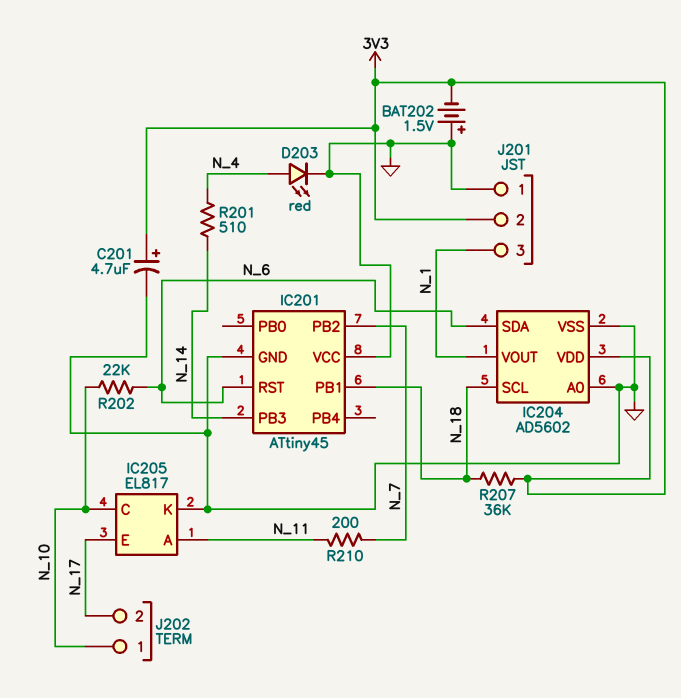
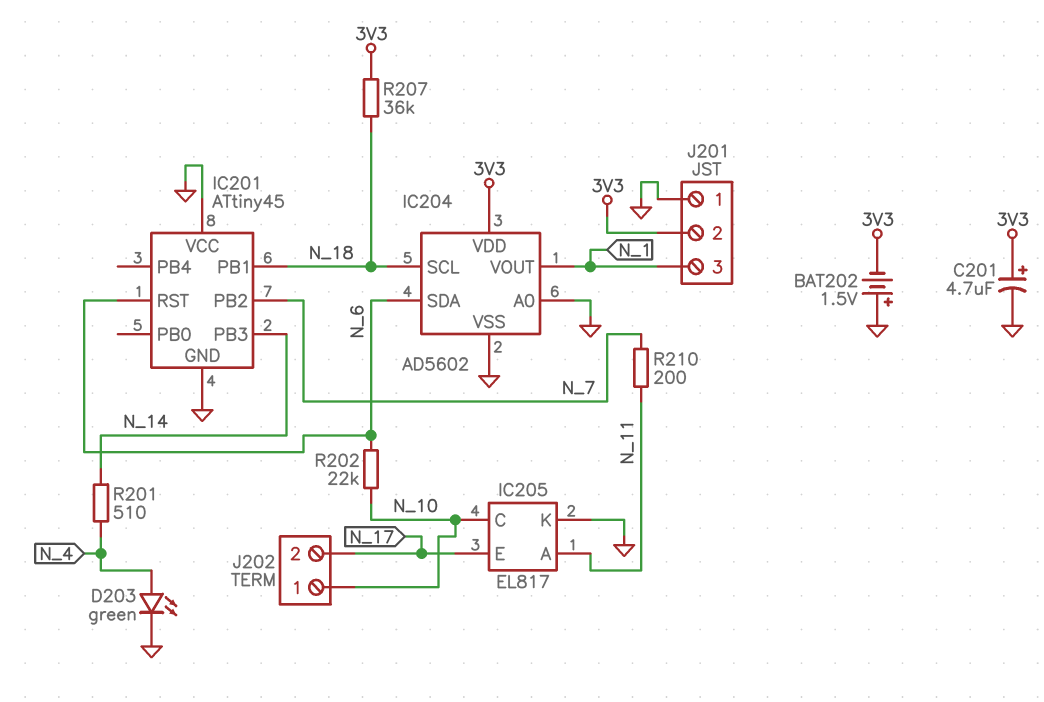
D203: LED red (A N_4, K GND) -> LED green (A N_4, K GND)

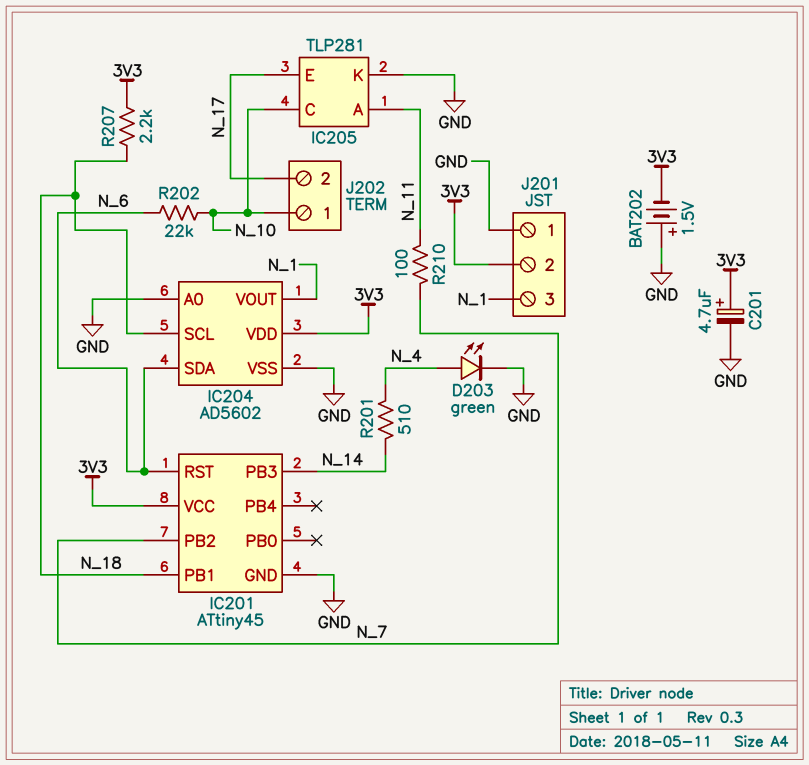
IC201 pin VCC: GND -> 3V3
IC205: EL817 -> TLP281
R207: 36k (3V3, N_18) -> 2.2k (3V3, N_18)
R210: 200 (N_7, N_11) -> 100 (N_7, N_11)

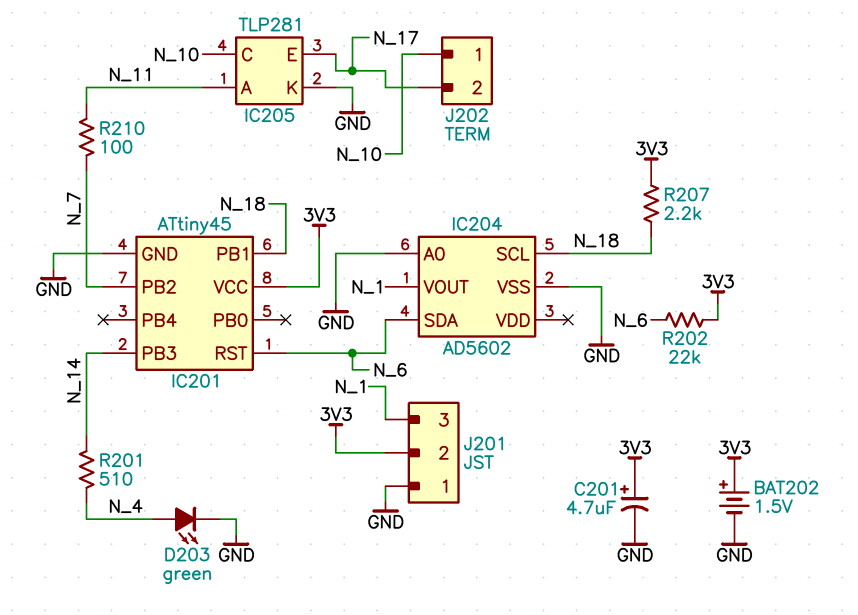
BAT202: 1.5V (plus GND, minus 3V3) -> 1.5V (plus 3V3, minus GND)
IC204 pin VDD: 3V3 -> none
R202: 22k (N_6, N_10) -> 22k (3V3, N_6)

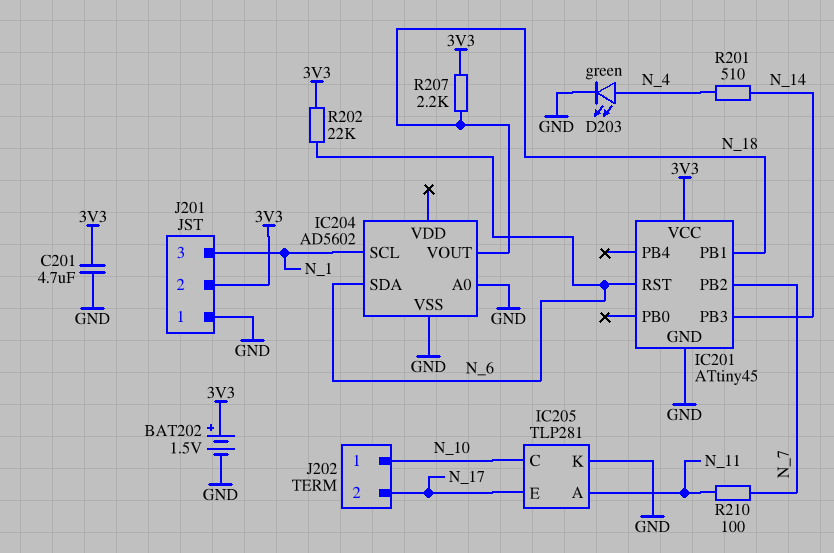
C201: 4.7uF (plus 3V3, minus GND) -> 4.7uF (3V3, GND)
IC204 pin SCL: N_18 -> N_1
IC204 pin VOUT: N_1 -> N_18

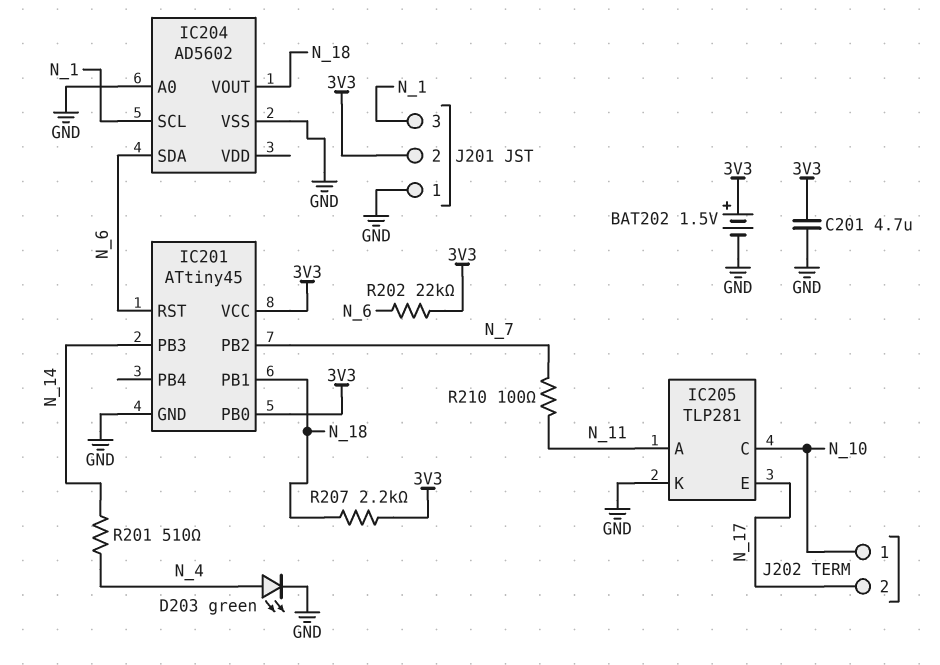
IC201 pin PB0: none -> 3V3

